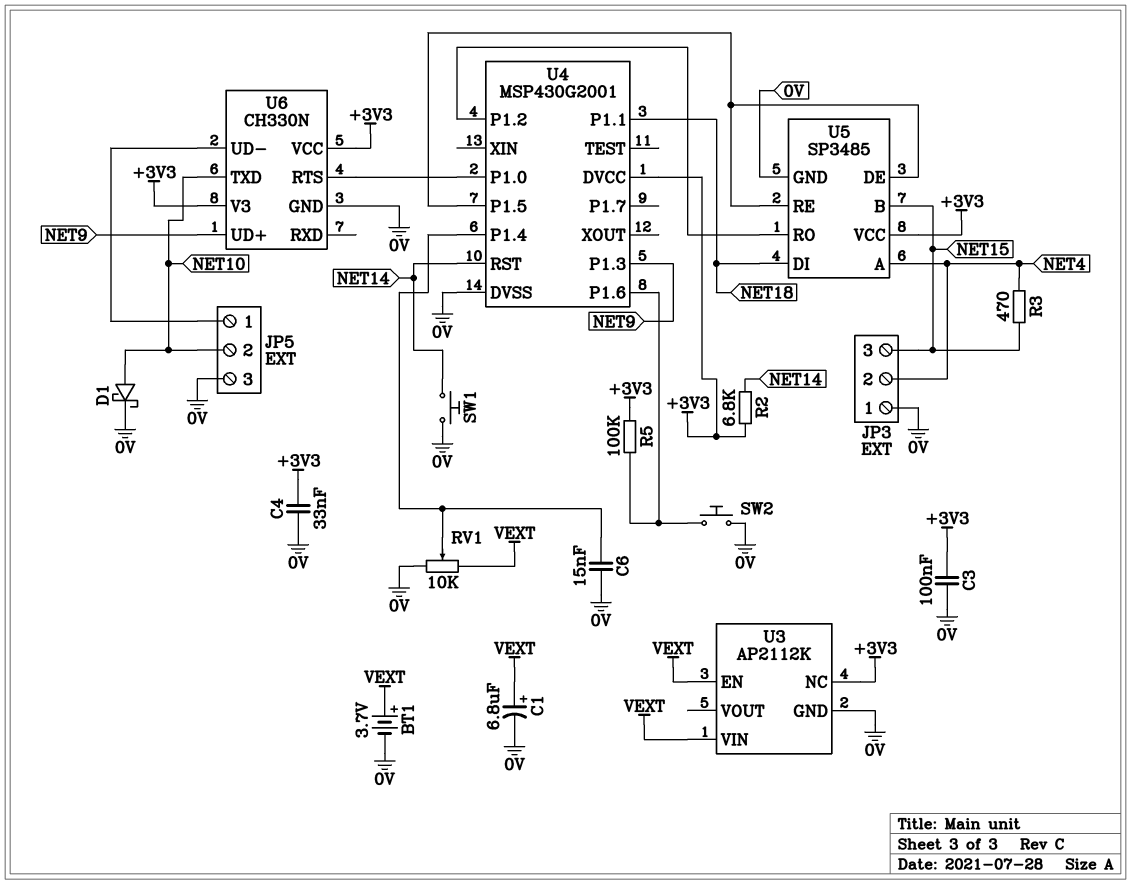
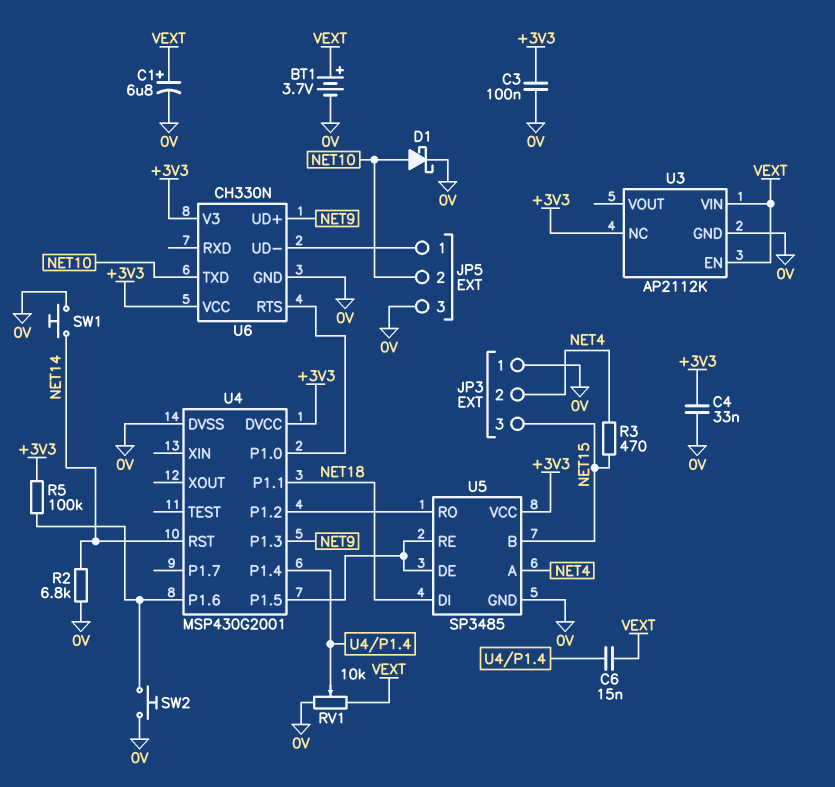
C6: 15nF (0V, U4/P1.4) -> 15nF (U4/P1.4, VEXT)
R2: 6.8k (+3V3, NET14) -> 6.8k (0V, NET14)

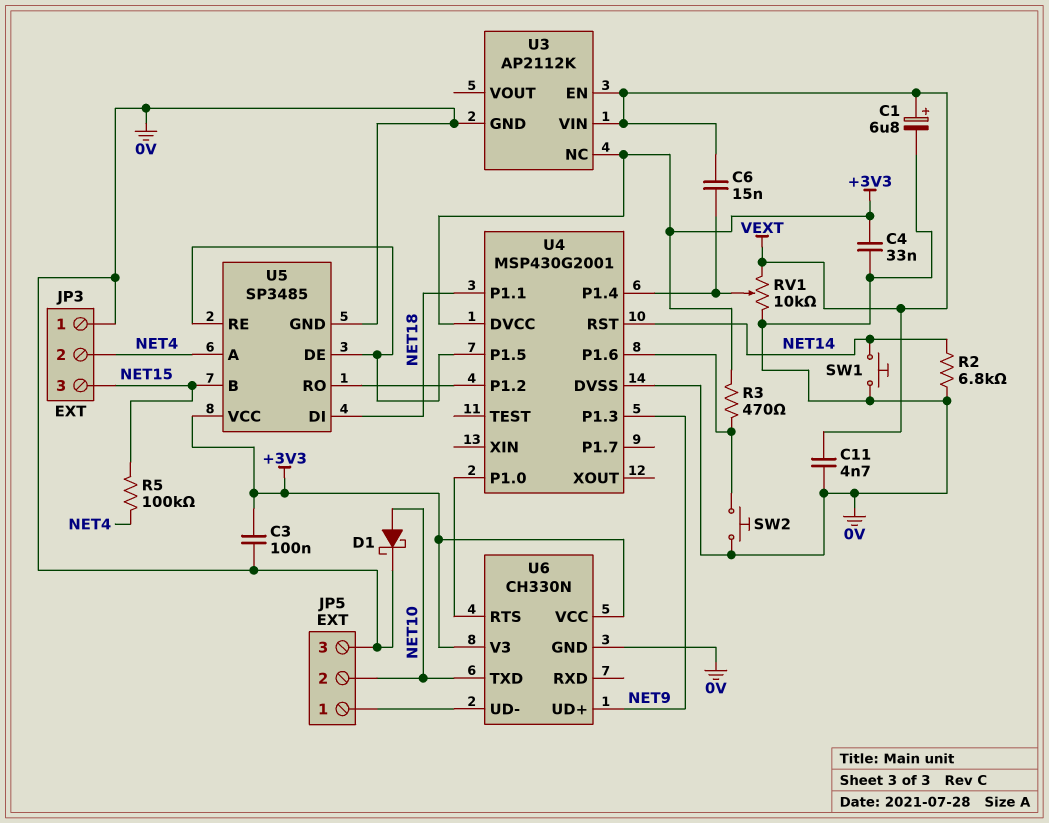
BT1: 3.7V (plus VEXT, minus 0V) -> none
C11: none -> 4.7nF (0V, VEXT)
R3: 470 (NET4, NET15) -> 470 (+3V3, U4/P1.6)
R5: 100k (+3V3, U4/P1.6) -> 100k (NET4, NET15)

